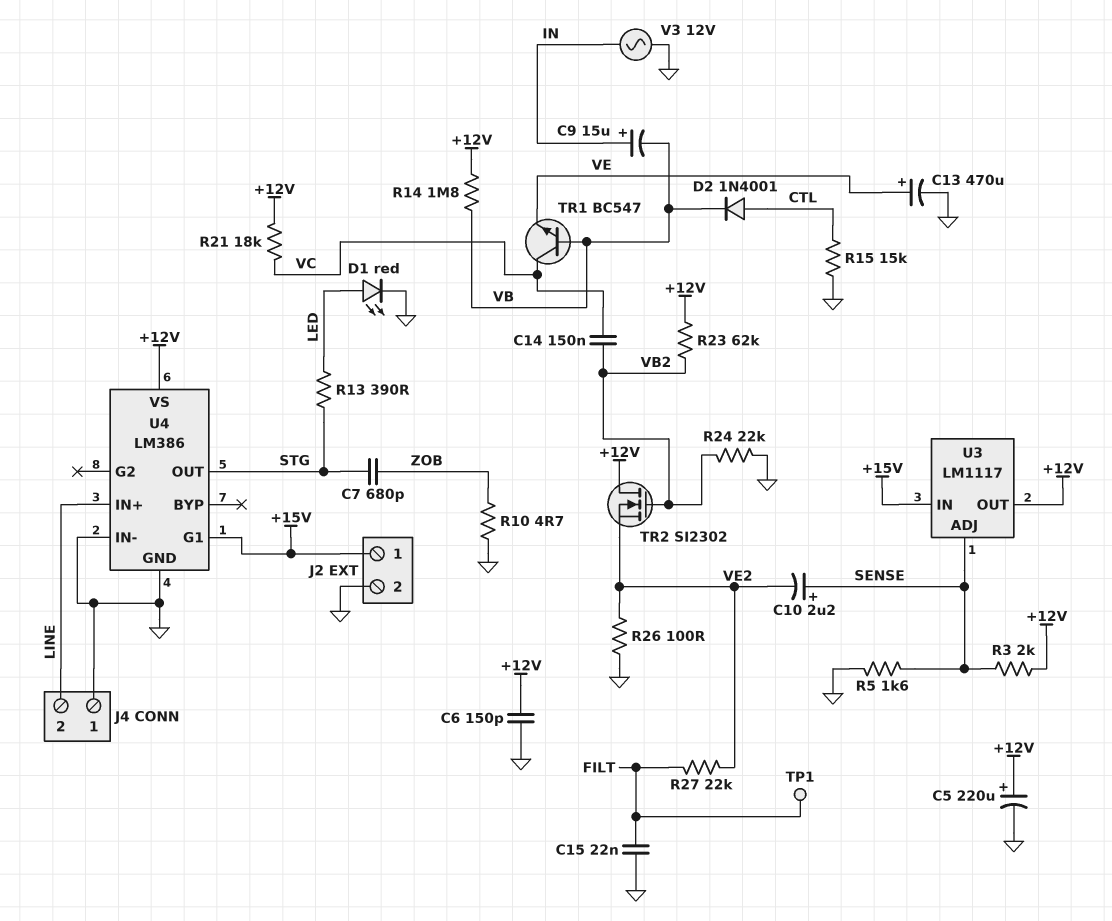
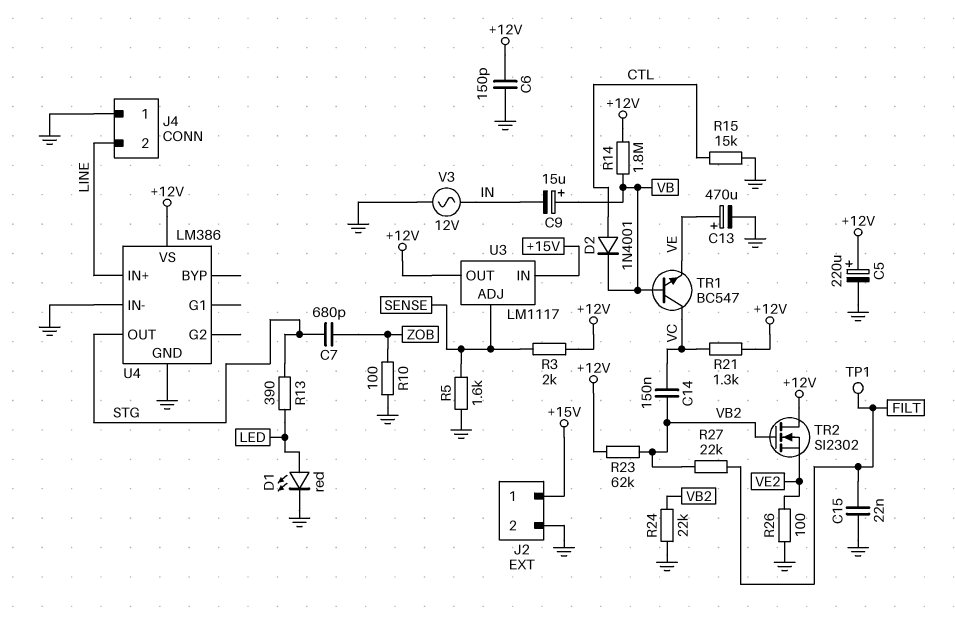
C9: 15uF (plus IN, minus VB) -> 15uF (plus VB, minus IN)
C10: 2.2uF (plus SENSE, minus VE2) -> none
R10: 4.7 (GND, ZOB) -> 100 (GND, ZOB)
R21: 18k (+12V, VC) -> 1.3k (+12V, VC)
R27: 22k (FILT, VE2) -> 22k (FILT, VB2)
U4 pin G1: +15V -> none

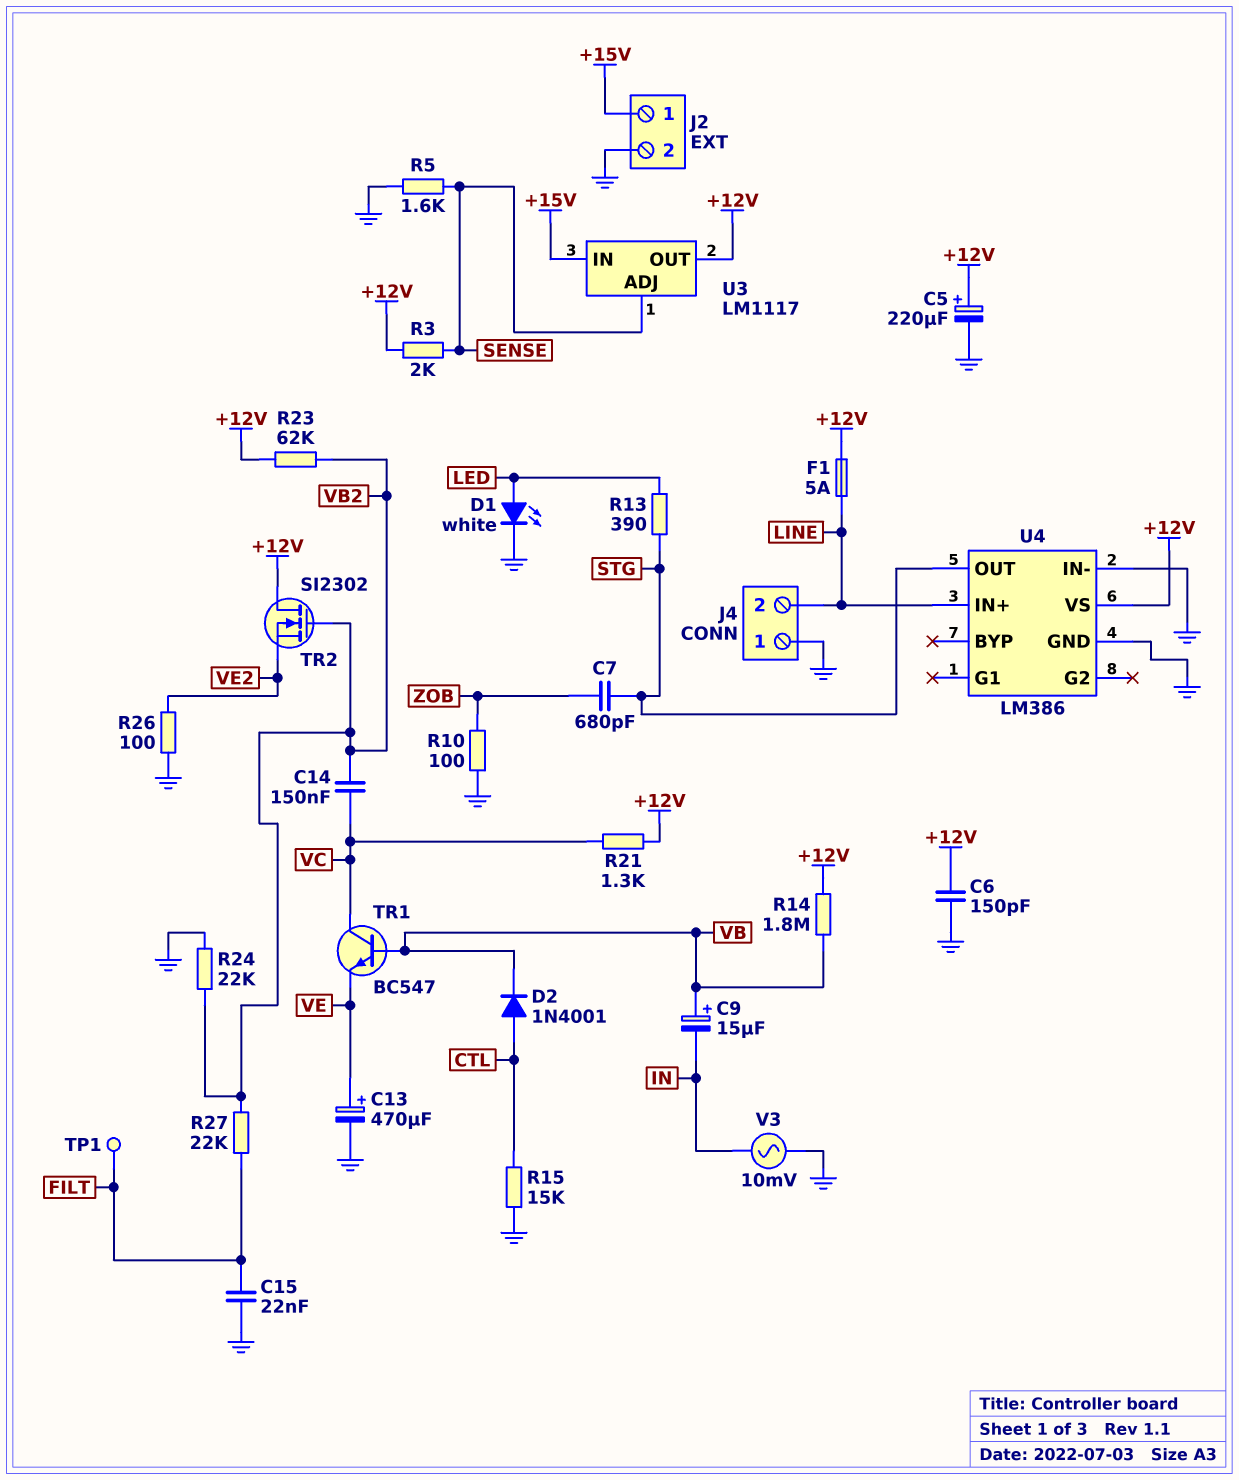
D1: LED red (A LED, K GND) -> LED white (A LED, K GND)
F1: none -> 5A (+12V, LINE)
V3: AC 12V (GND, IN) -> AC 10mV (GND, IN)

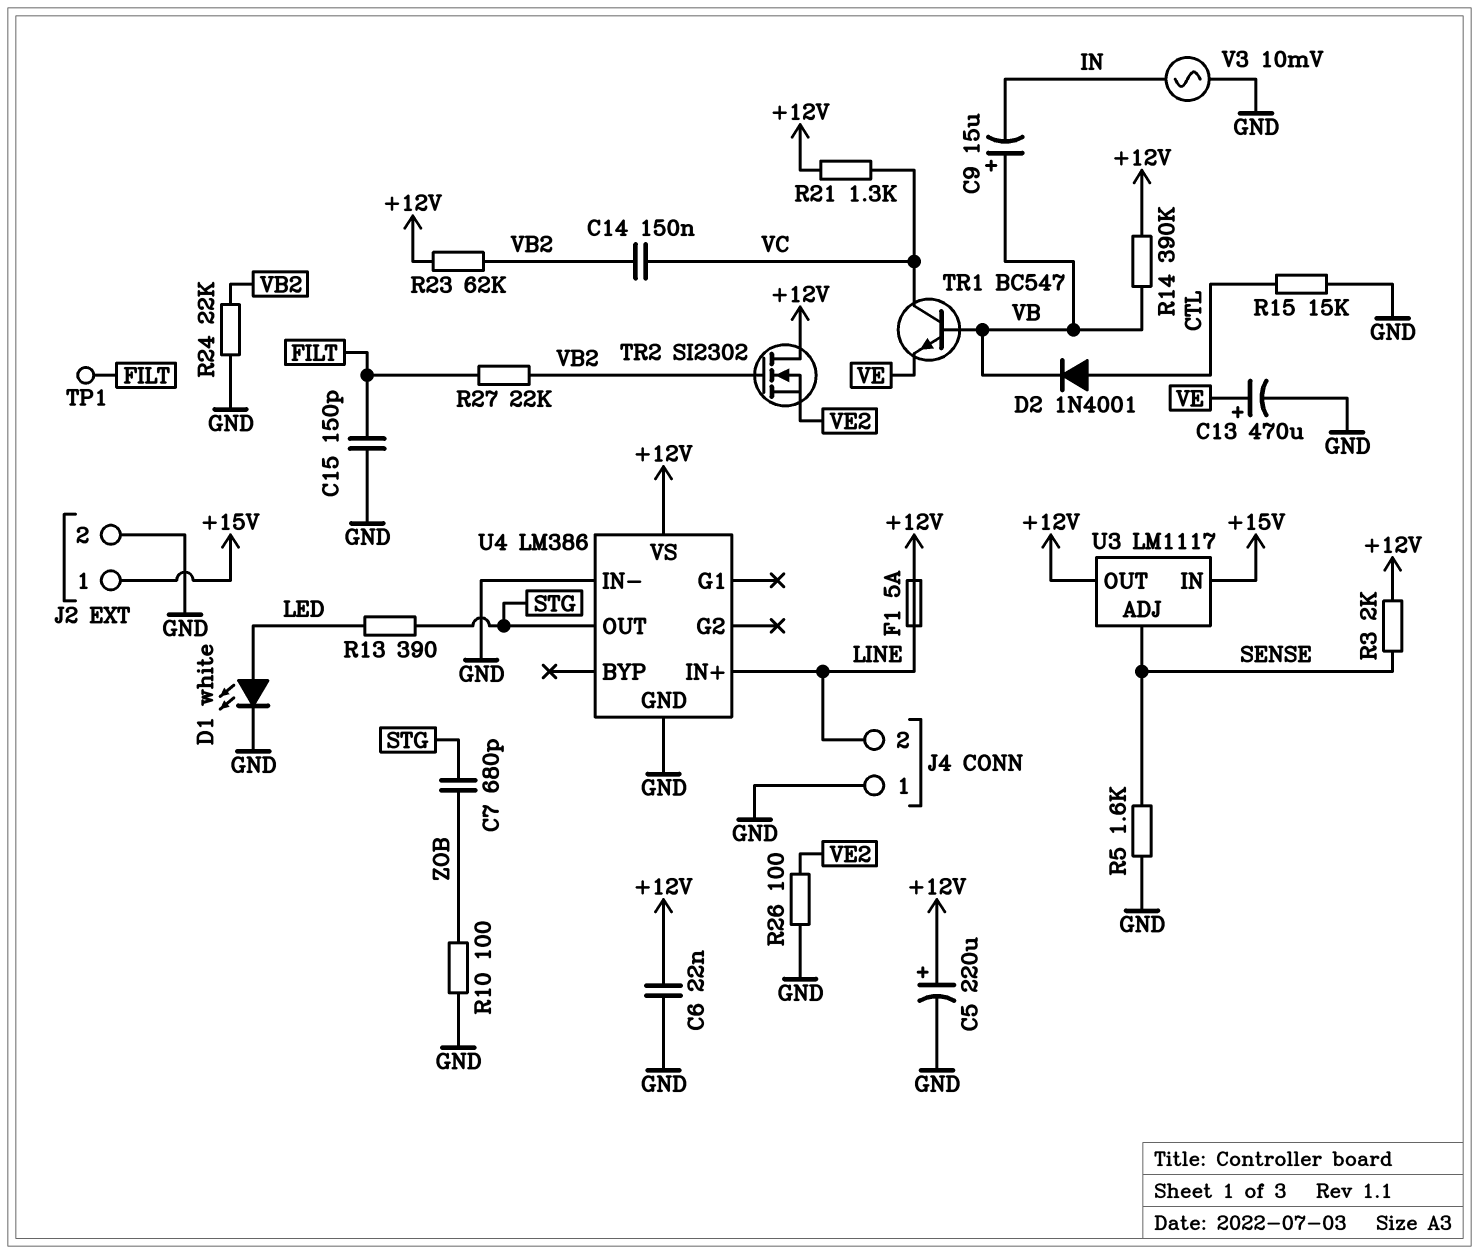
C6: 150pF (+12V, GND) -> 22nF (+12V, GND)
C15: 22nF (FILT, GND) -> 150pF (FILT, GND)
R14: 1.8M (+12V, VB) -> 390k (+12V, VB)

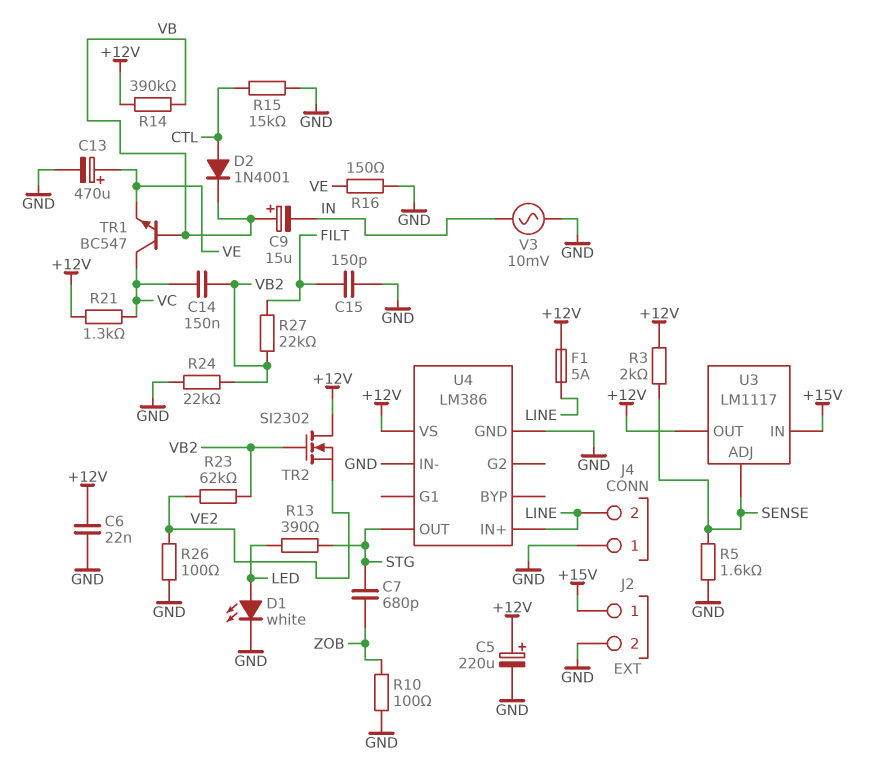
R16: none -> 150 (GND, VE)
R23: 62k (+12V, VB2) -> 62k (VB2, VE2)
TP1: test point (FILT) -> none

